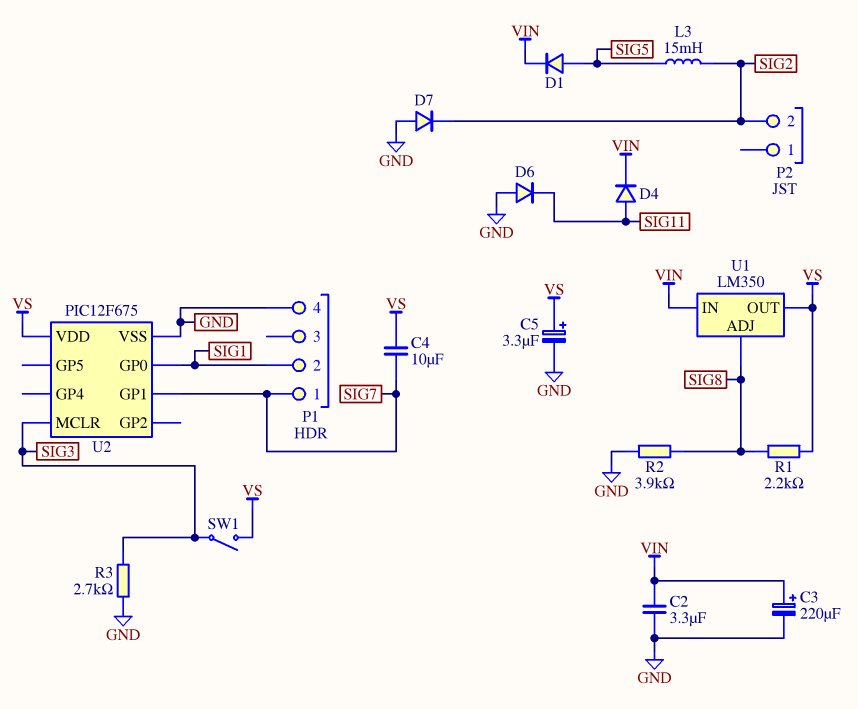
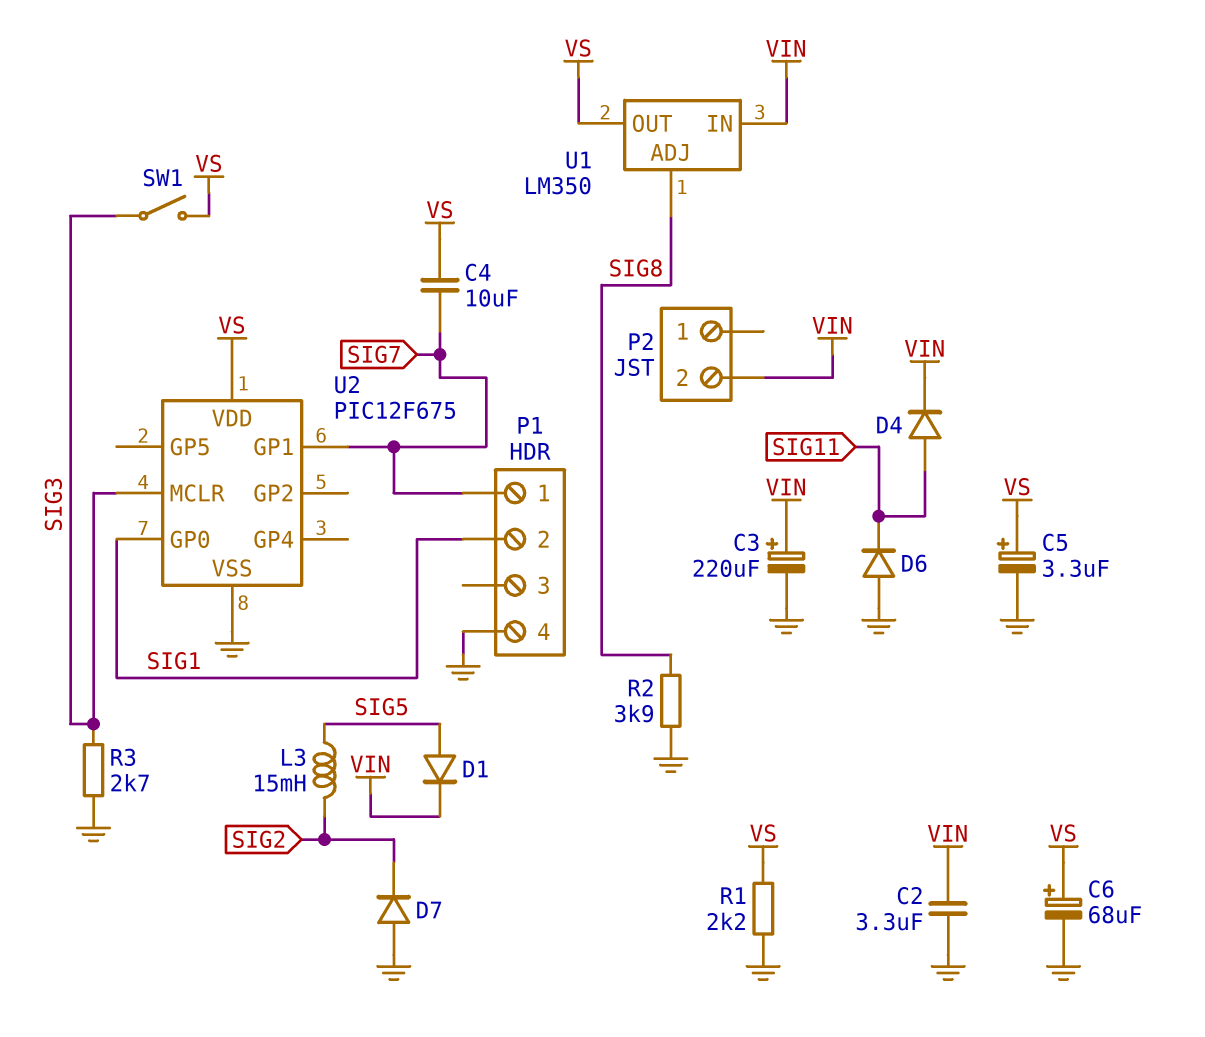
C6: none -> 68uF (plus VS, minus GND)
P2 pin 2: SIG2 -> VIN
R1: 2.2k (SIG8, VS) -> 2.2k (GND, VS)

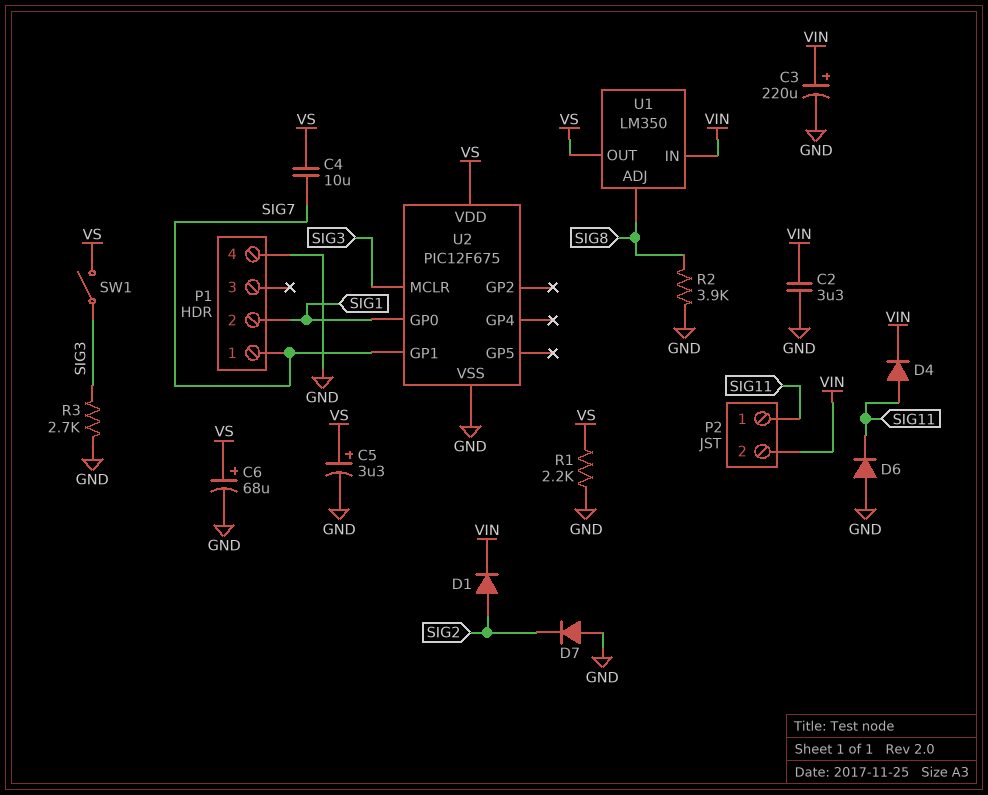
D1: diode (A SIG5, K VIN) -> diode (A SIG2, K VIN)
L3: 15mH (SIG2, SIG5) -> none
P2 pin 1: none -> SIG11

